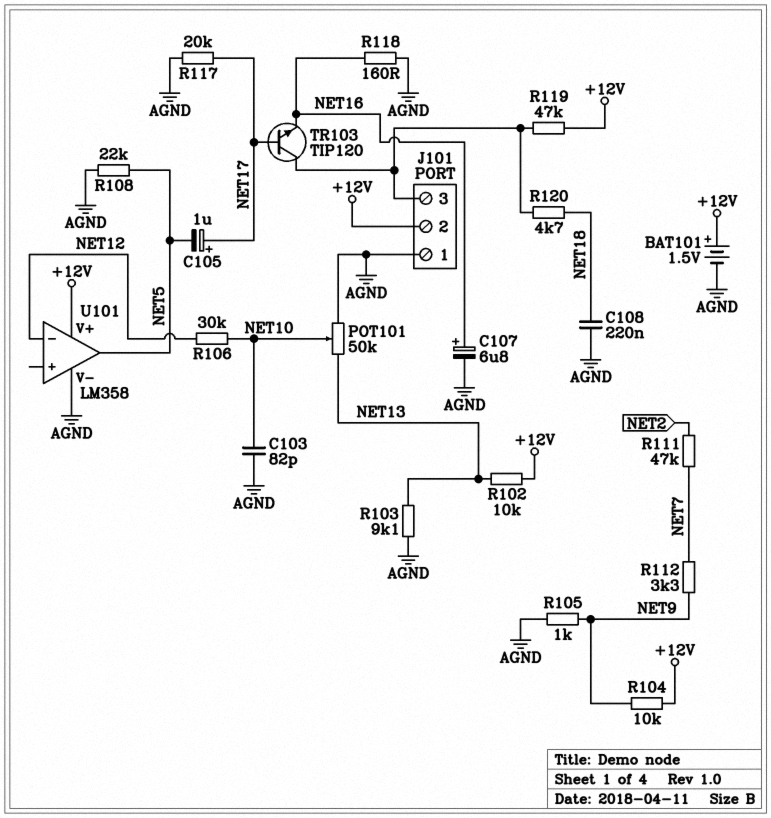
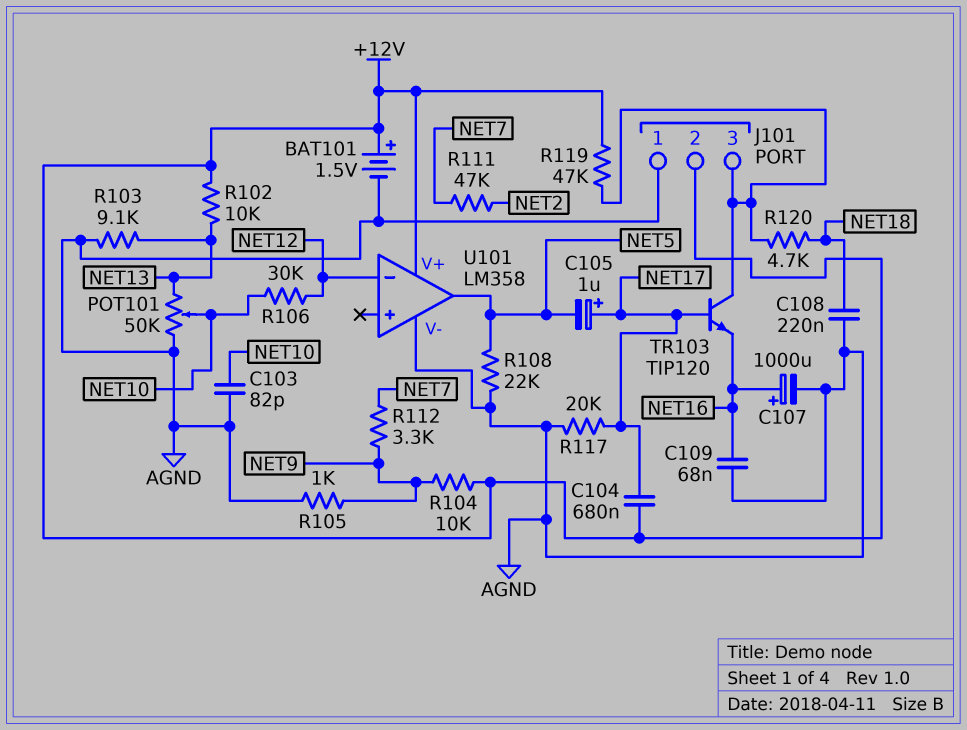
C104: none -> 680nF (+12V, NET17)
C107: 6.8uF (plus NET16, minus AGND) -> 1000uF (plus NET16, minus AGND)
C109: none -> 68nF (AGND, NET16)
R118: 160 (AGND, NET16) -> none

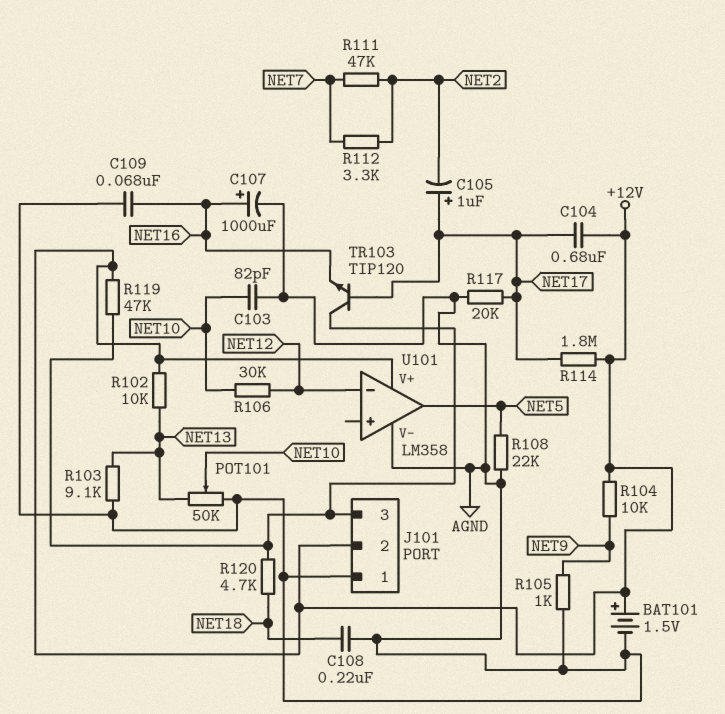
C105: 1uF (plus NET17, minus NET5) -> 1uF (plus NET17, minus NET2)
R112: 3.3k (NET7, NET9) -> 3.3k (NET2, NET7)
R114: none -> 1.8M (+12V, NET17)

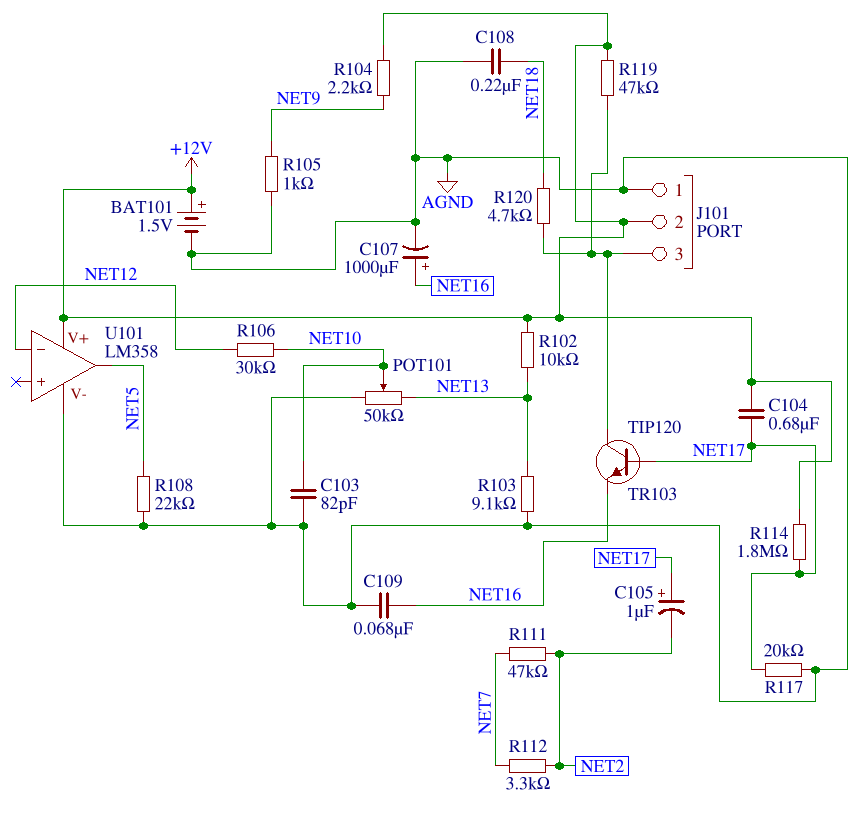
R104: 10k (+12V, NET9) -> 2.2k (+12V, NET9)

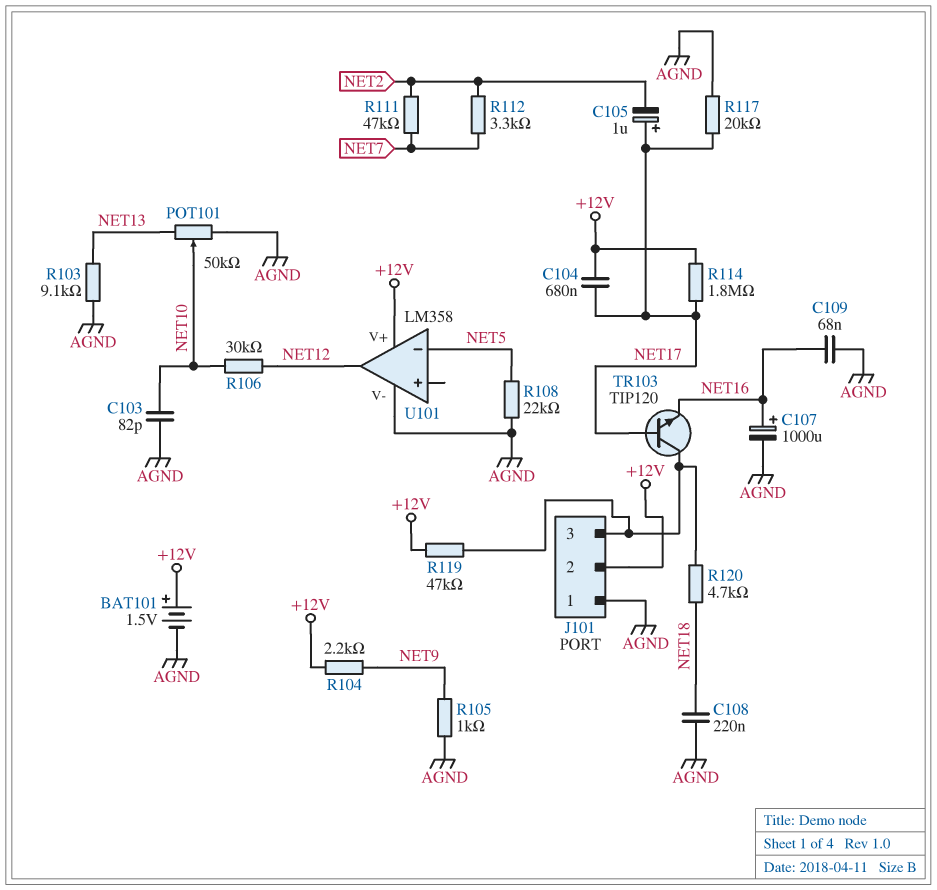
R102: 10k (+12V, NET13) -> none
U101 pin in-: NET12 -> NET5
U101 pin out: NET5 -> NET12

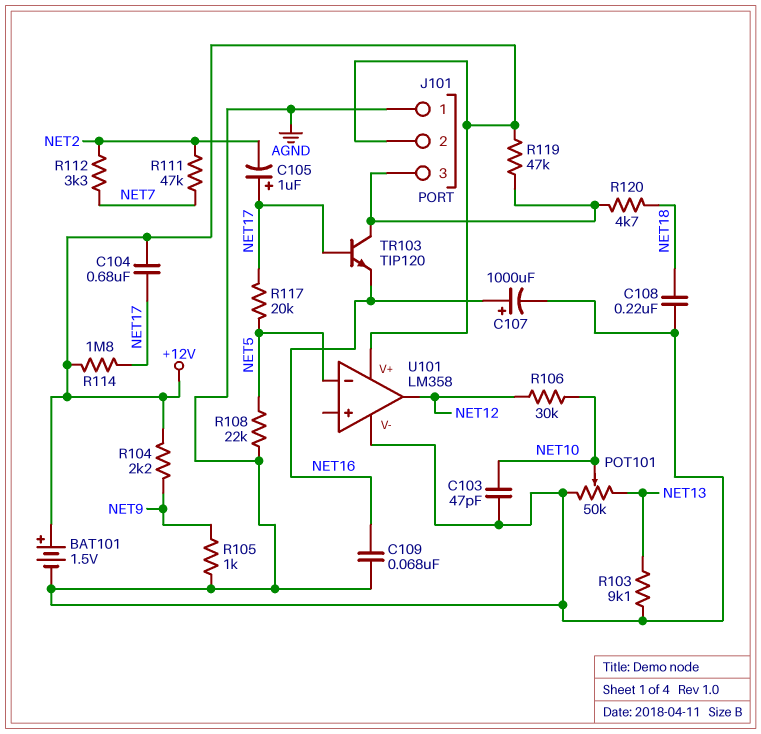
C103: 82pF (AGND, NET10) -> 47pF (AGND, NET10)
R117: 20k (AGND, NET17) -> 20k (NET5, NET17)

